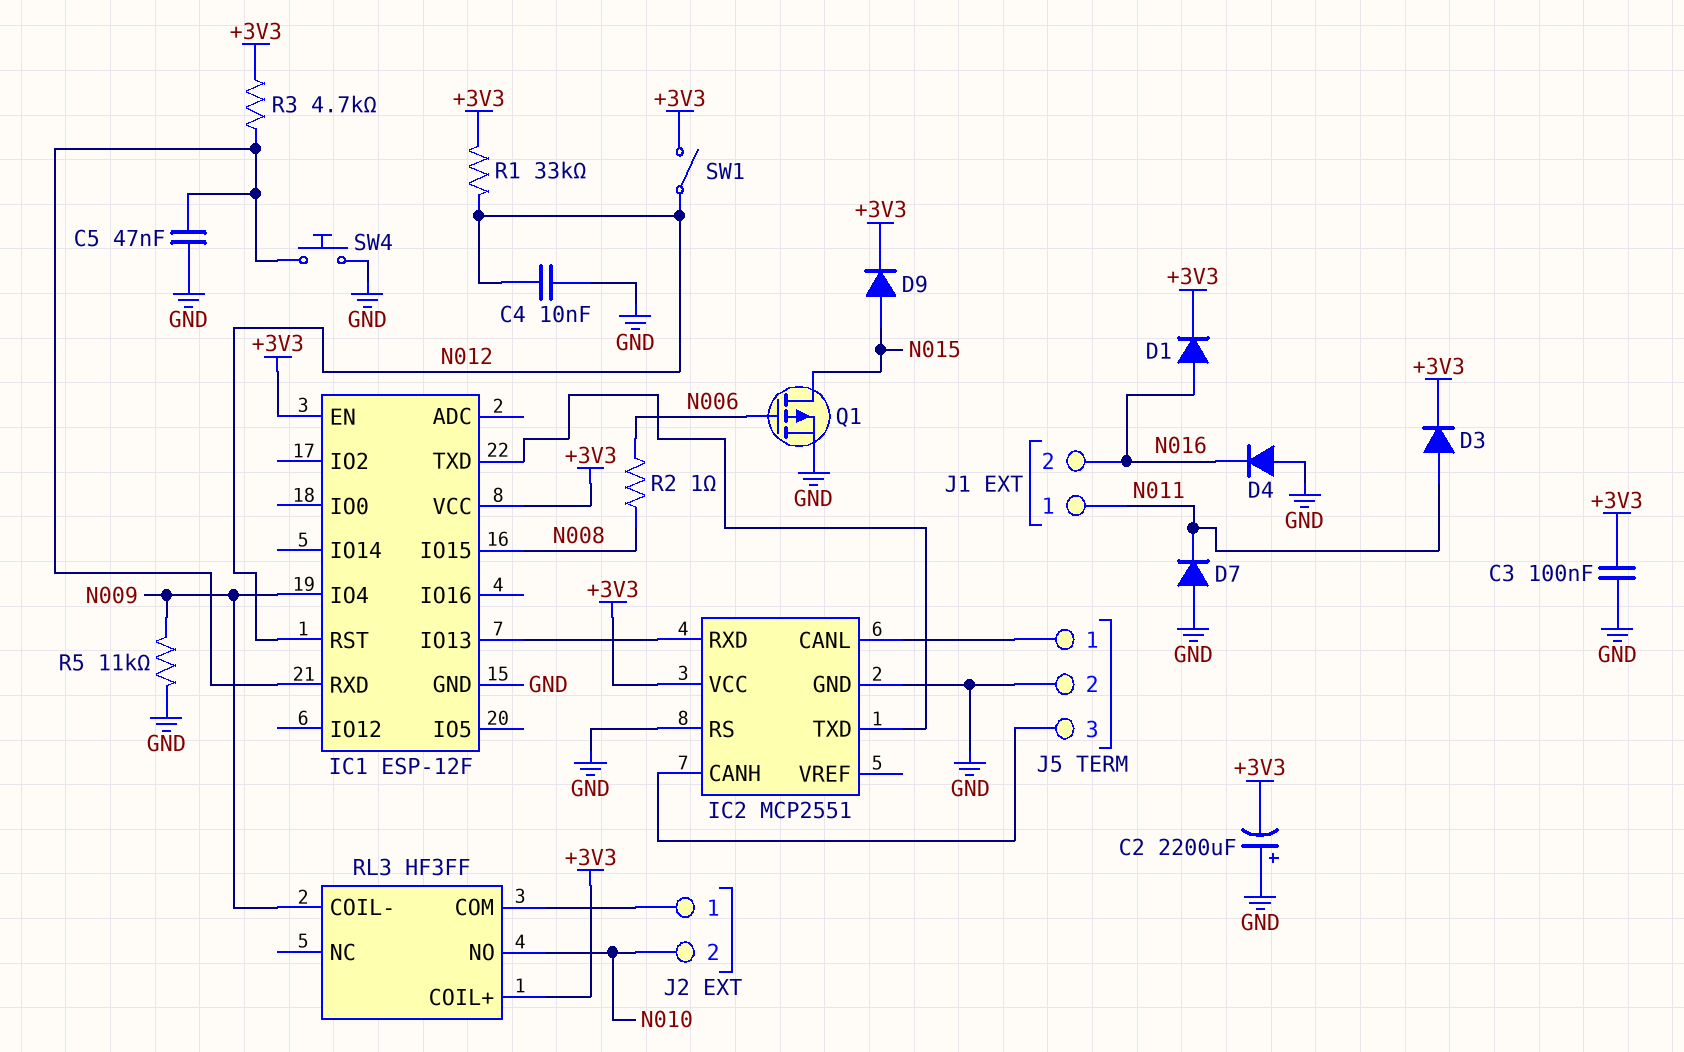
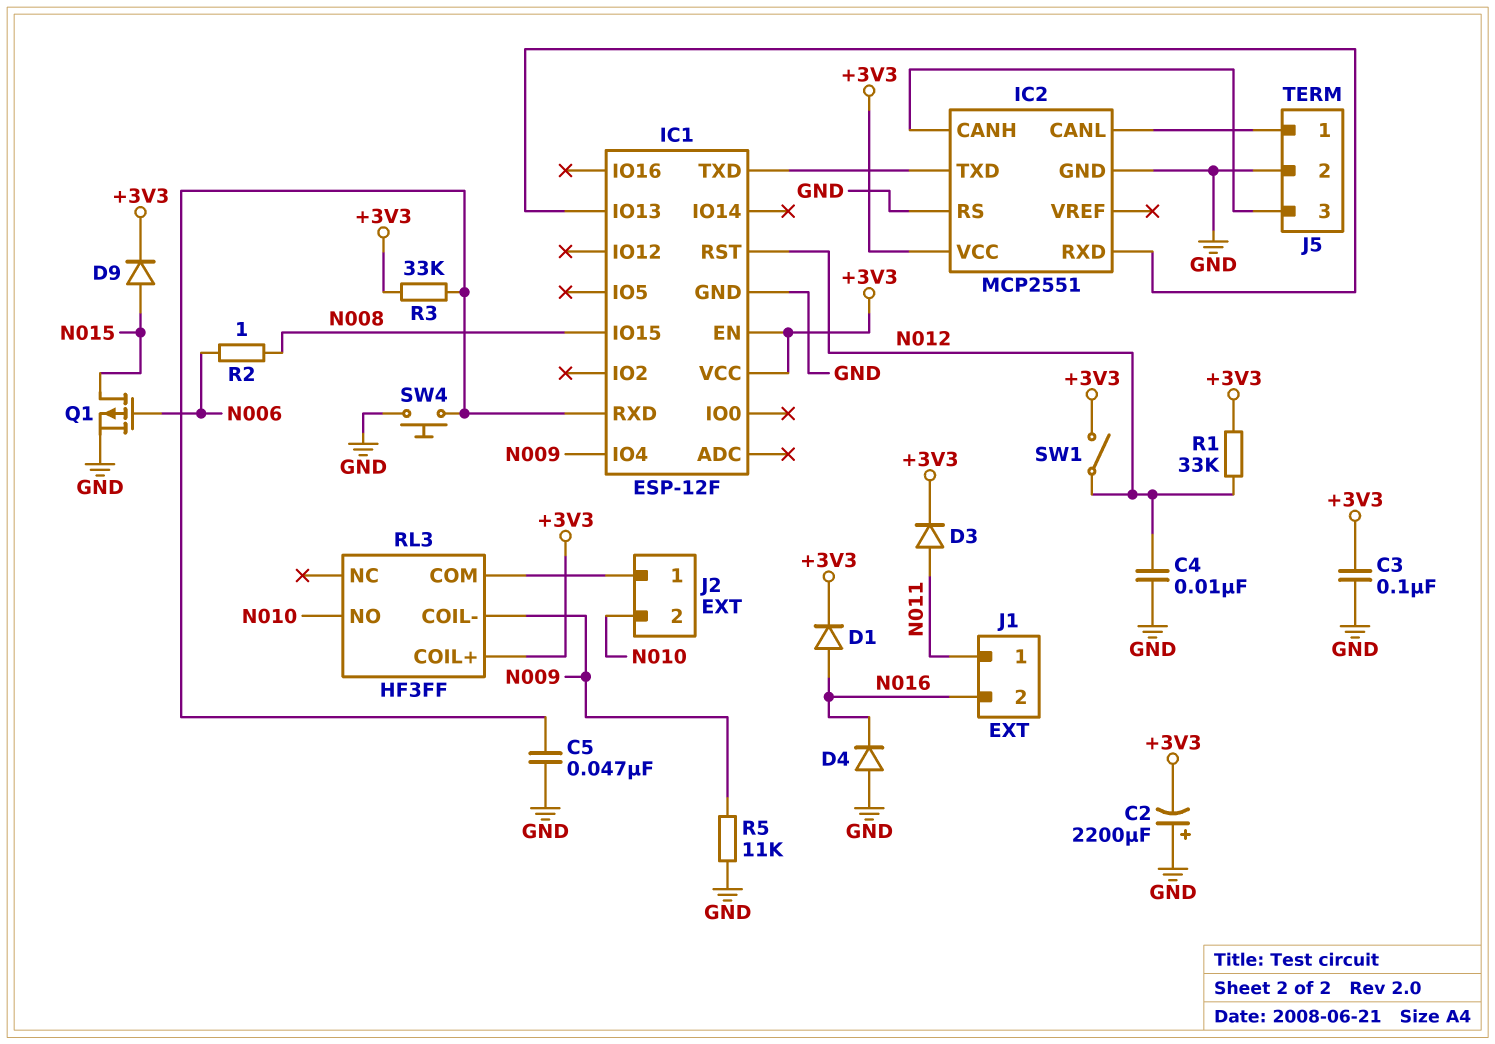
D7: diode (A GND, K N011) -> none
R3: 4.7k (+3V3, IC1/RXD) -> 33k (+3V3, IC1/RXD)

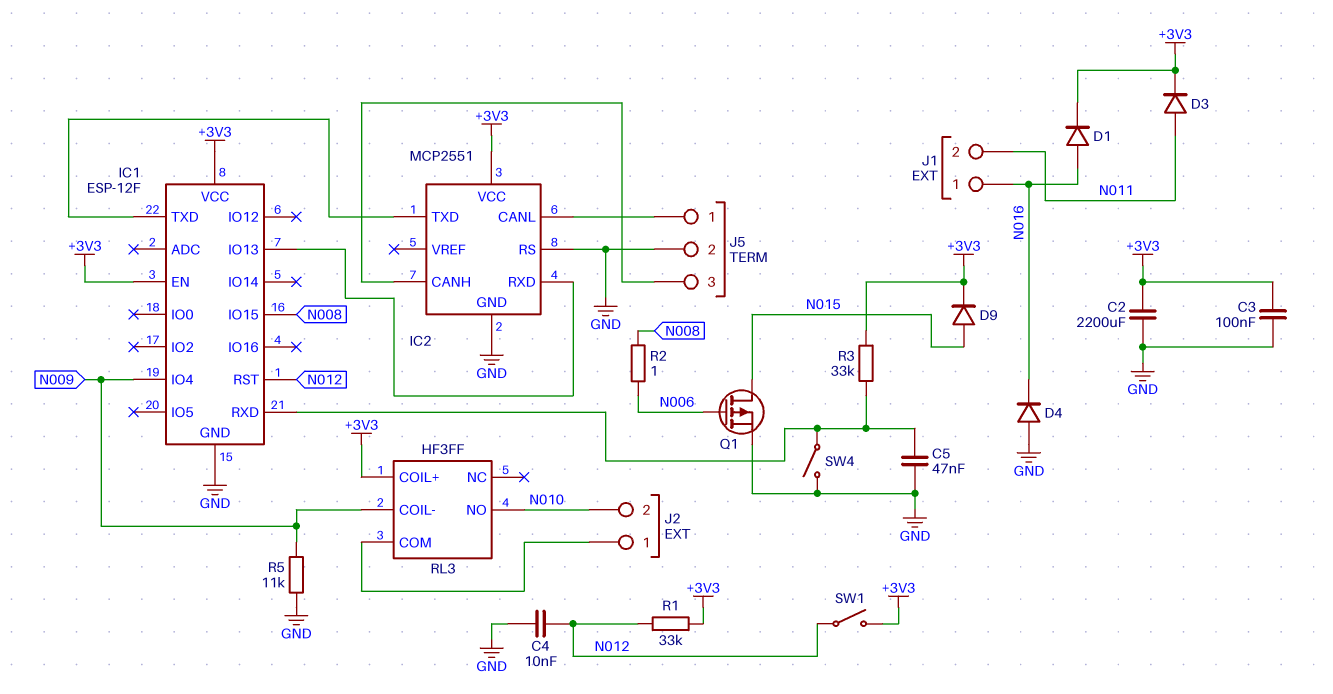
C2: 2200uF (plus GND, minus +3V3) -> 2200uF (+3V3, GND)
J1 pin 1: N011 -> N016
J1 pin 2: N016 -> N011
SW4: button (GND, IC1/RXD) -> switch (GND, IC1/RXD)

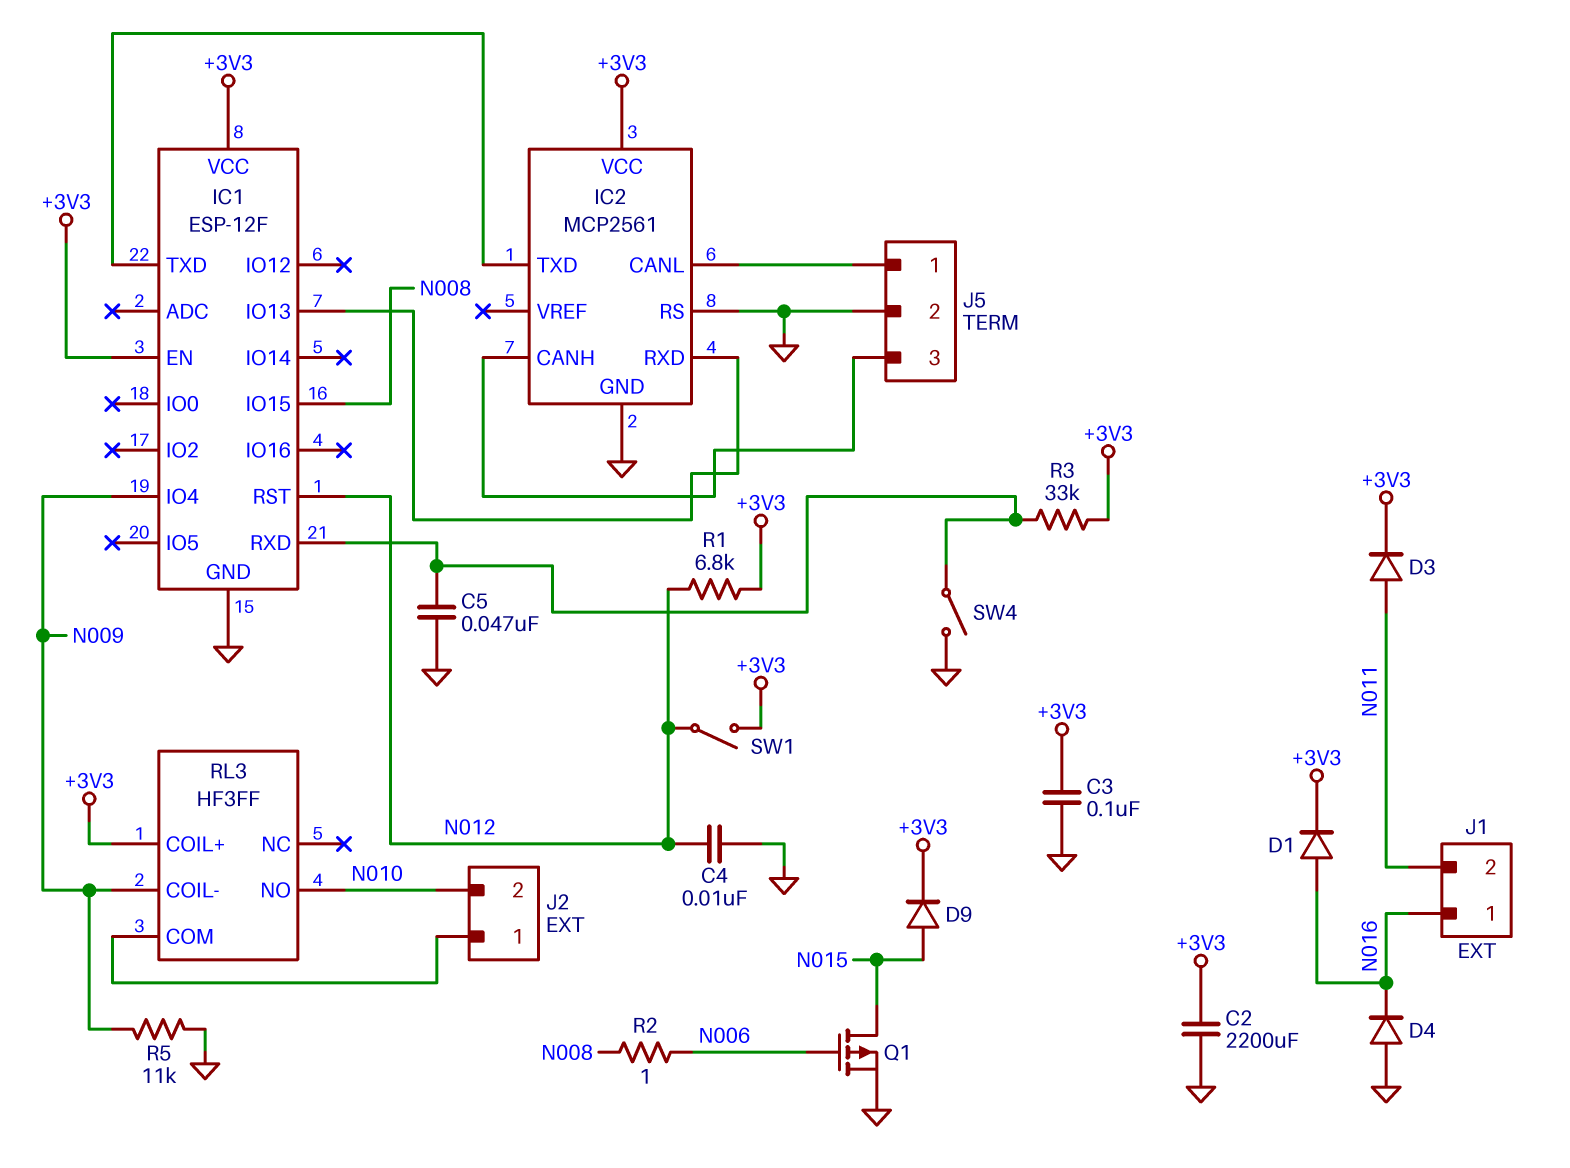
IC2: MCP2551 -> MCP2561
R1: 33k (+3V3, N012) -> 6.8k (+3V3, N012)

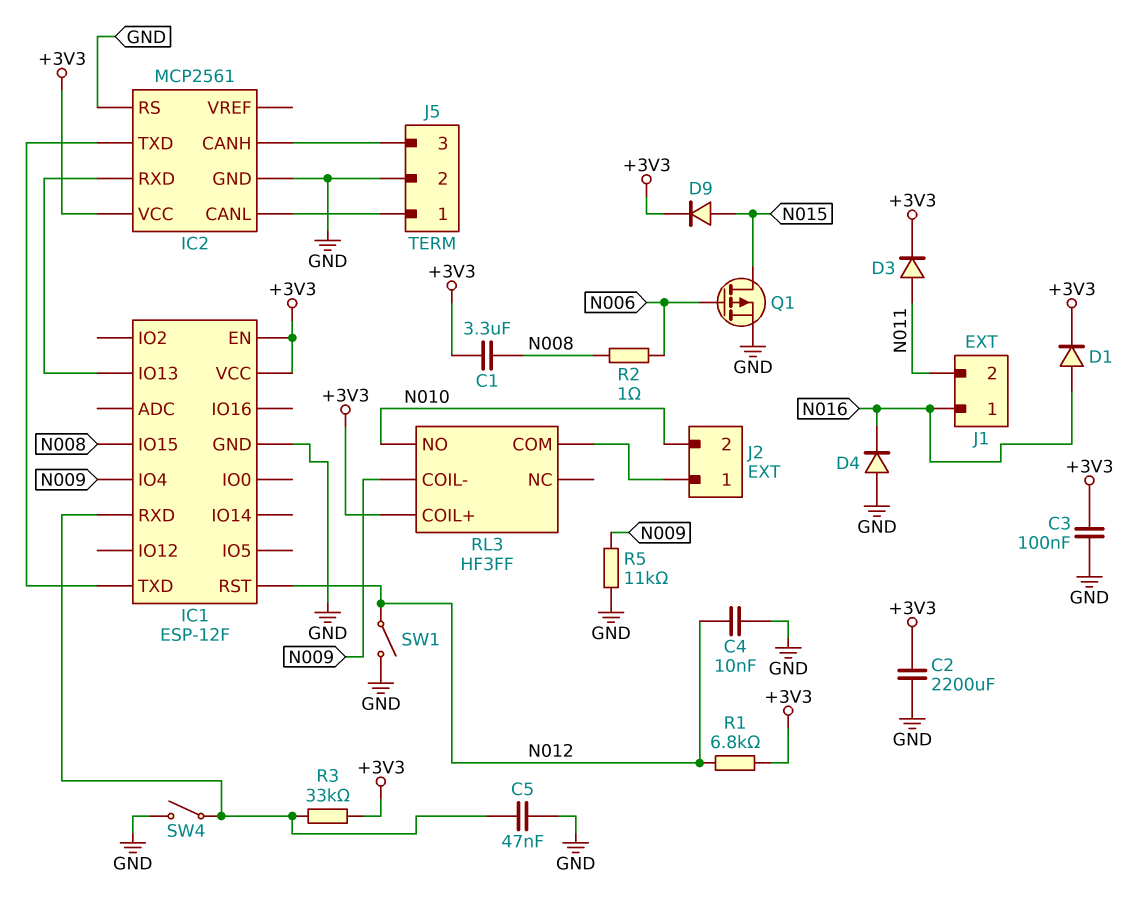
C1: none -> 3.3uF (+3V3, N008)
SW1: switch (+3V3, N012) -> switch (GND, N012)

